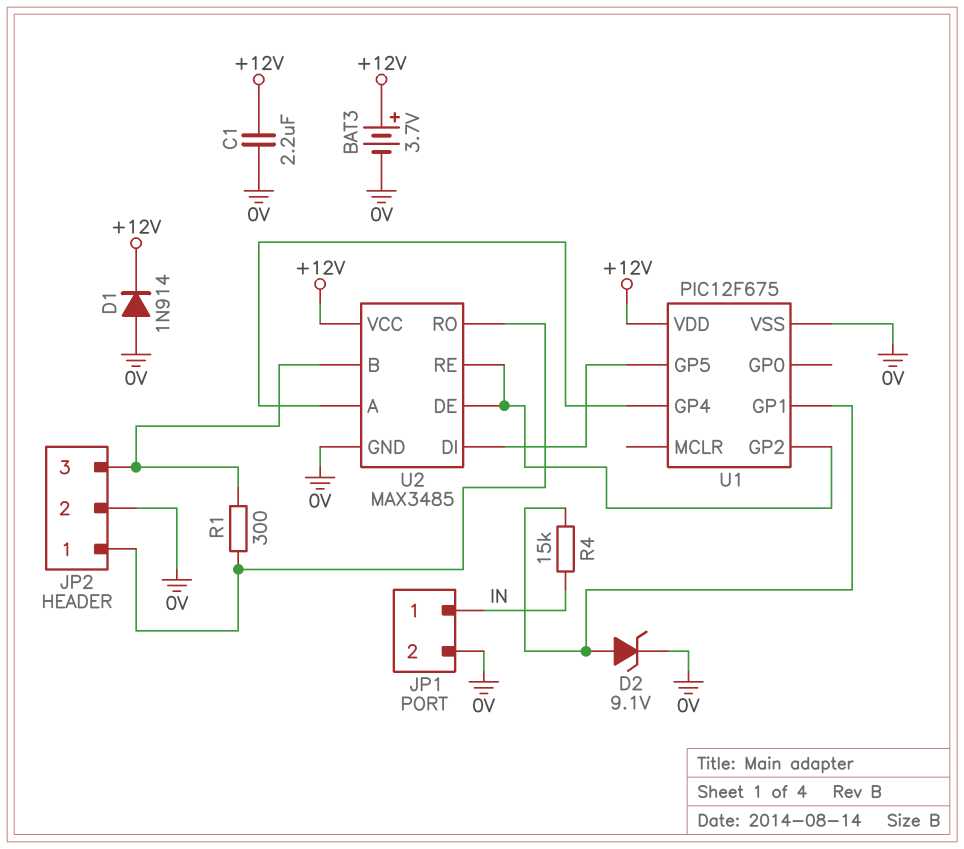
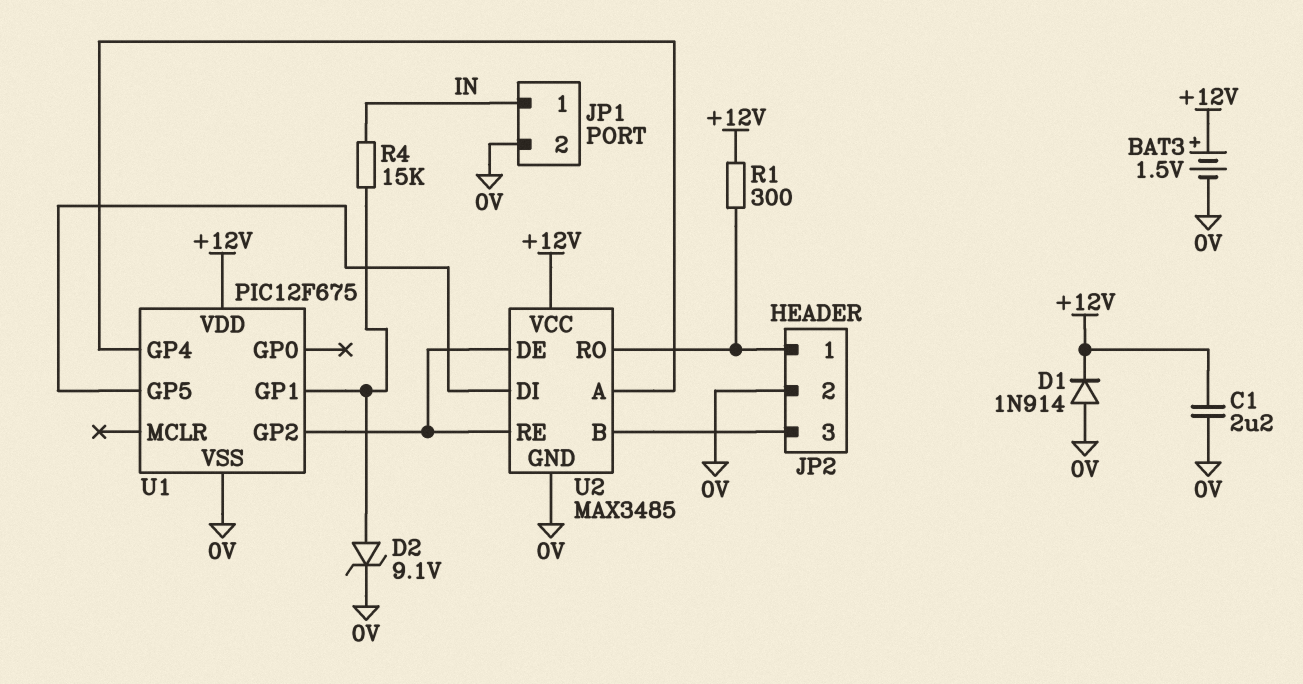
BAT3: 3.7V (plus +12V, minus 0V) -> 1.5V (plus +12V, minus 0V)
R1: 300 (JP2/1, JP2/3) -> 300 (+12V, JP2/1)

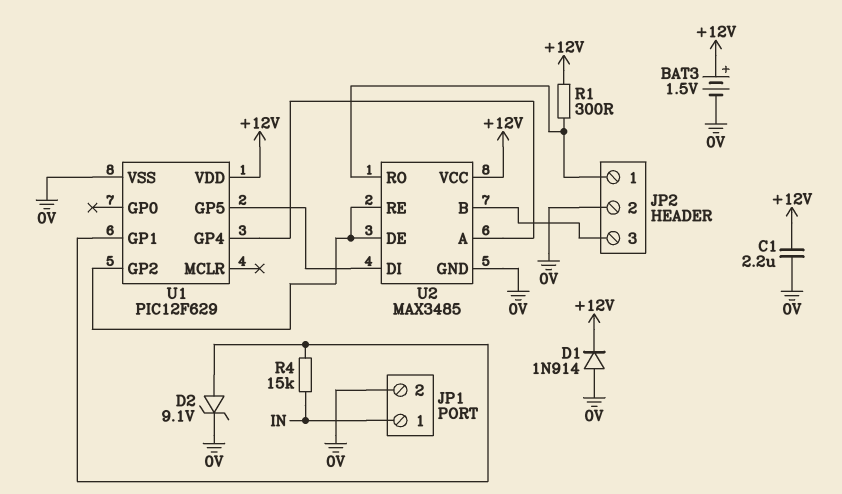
U1: PIC12F675 -> PIC12F629

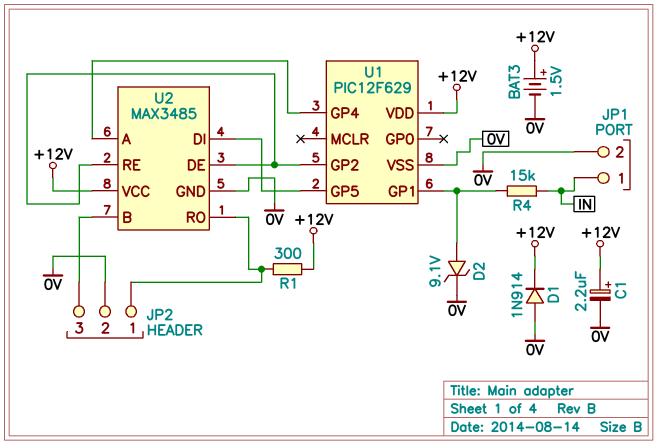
C1: 2.2uF (+12V, 0V) -> 2.2uF (plus +12V, minus 0V)

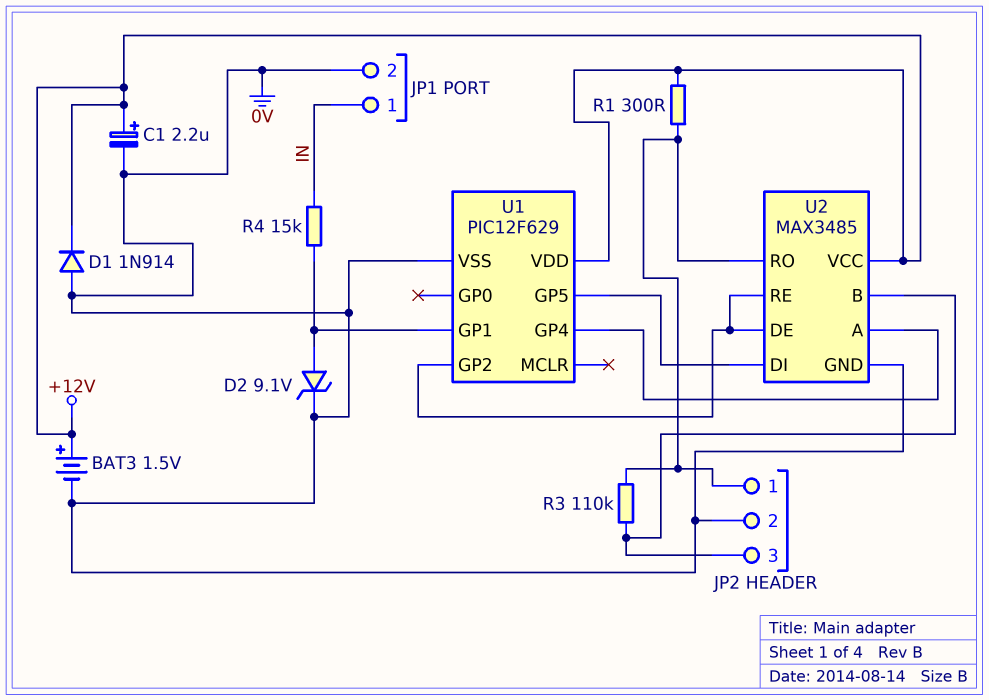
R3: none -> 110k (JP2/1, JP2/3)

